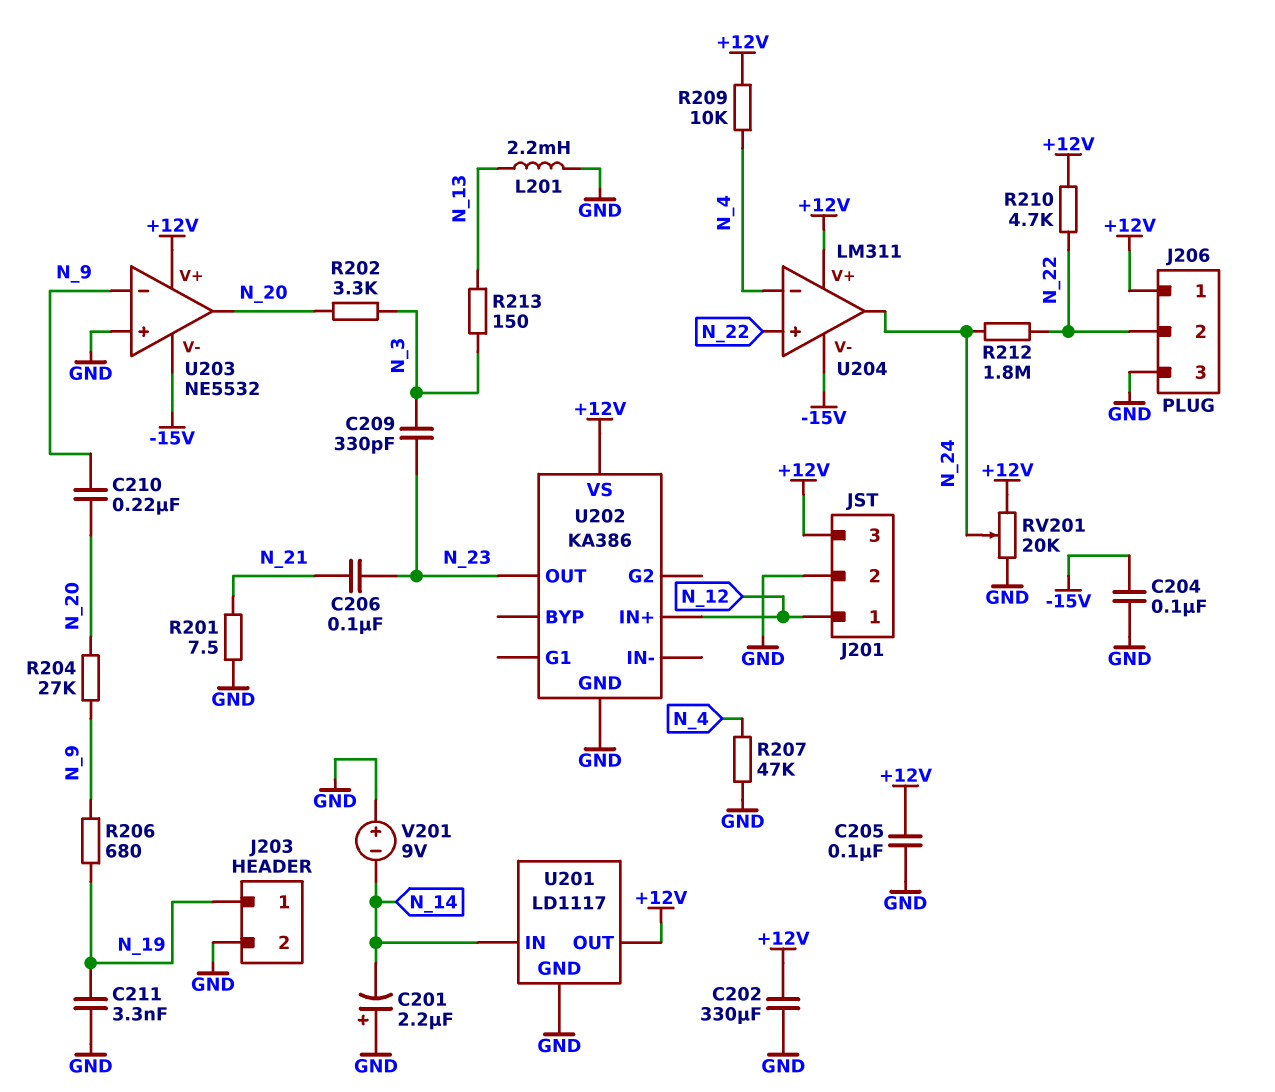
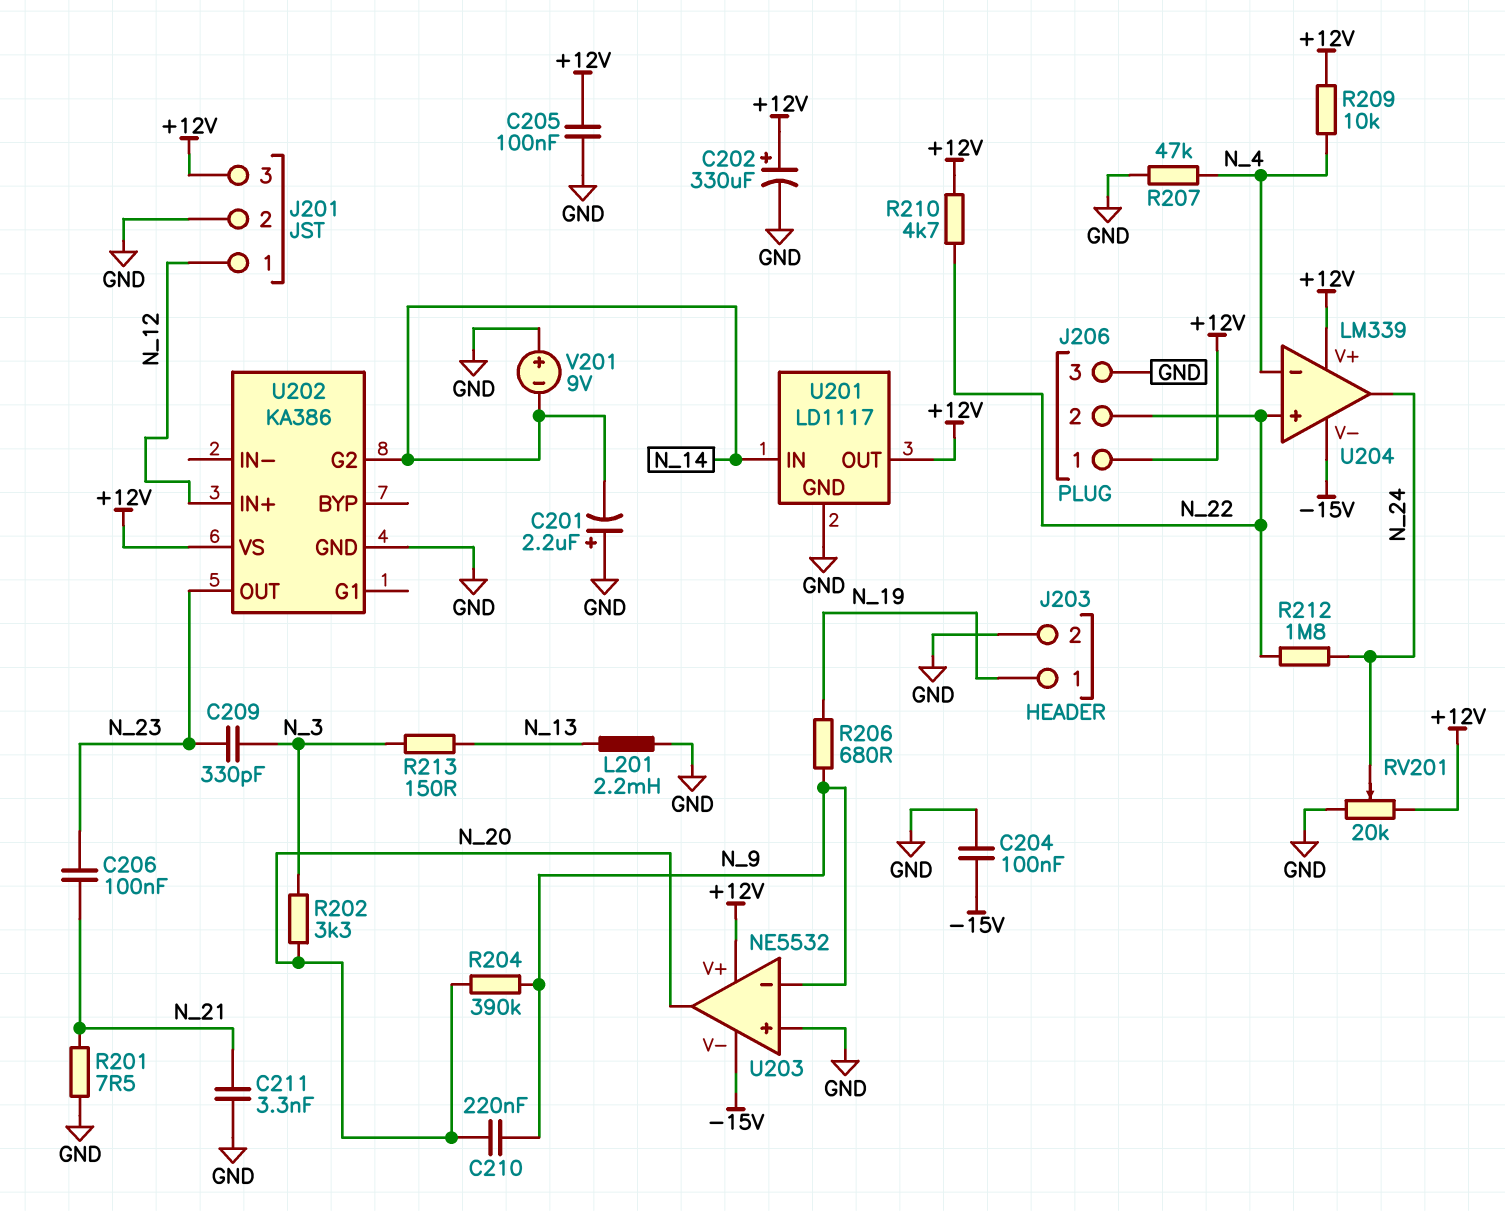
C202: 330uF (+12V, GND) -> 330uF (plus +12V, minus GND)
C211: 3.3nF (GND, N_19) -> 3.3nF (GND, N_21)
R204: 27k (N_9, N_20) -> 390k (N_9, N_20)
U202 pin G2: none -> N_14
U204: LM311 -> LM339

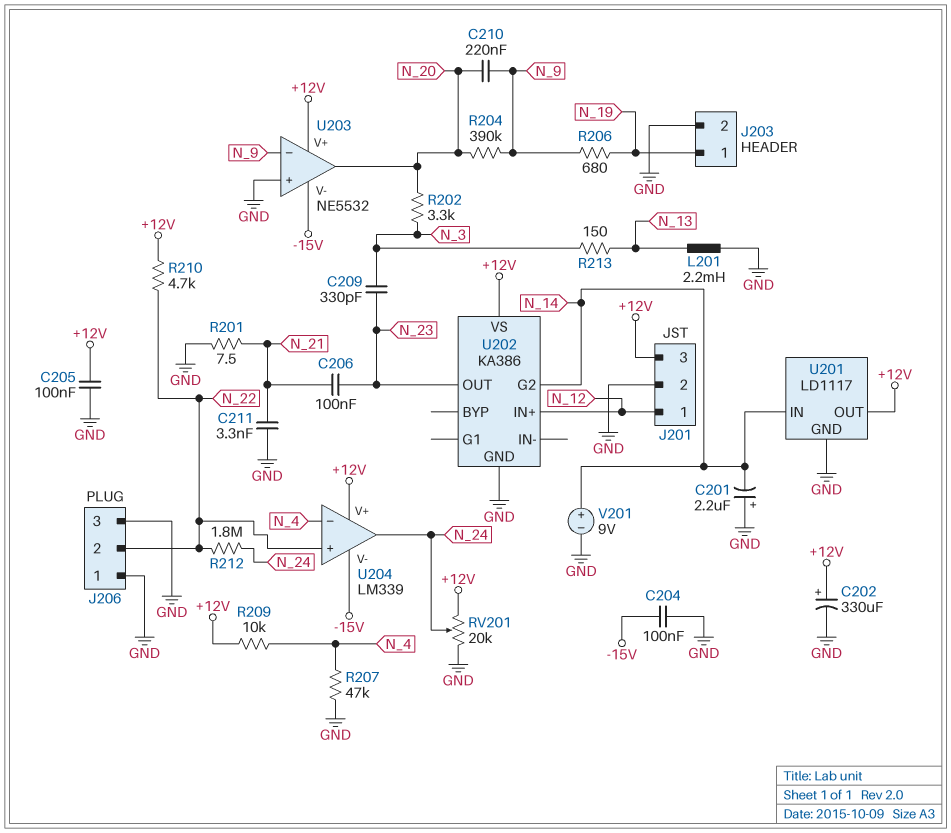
J206 pin 1: +12V -> GND
V201: 9V (plus GND, minus N_14) -> 9V (plus N_14, minus GND)

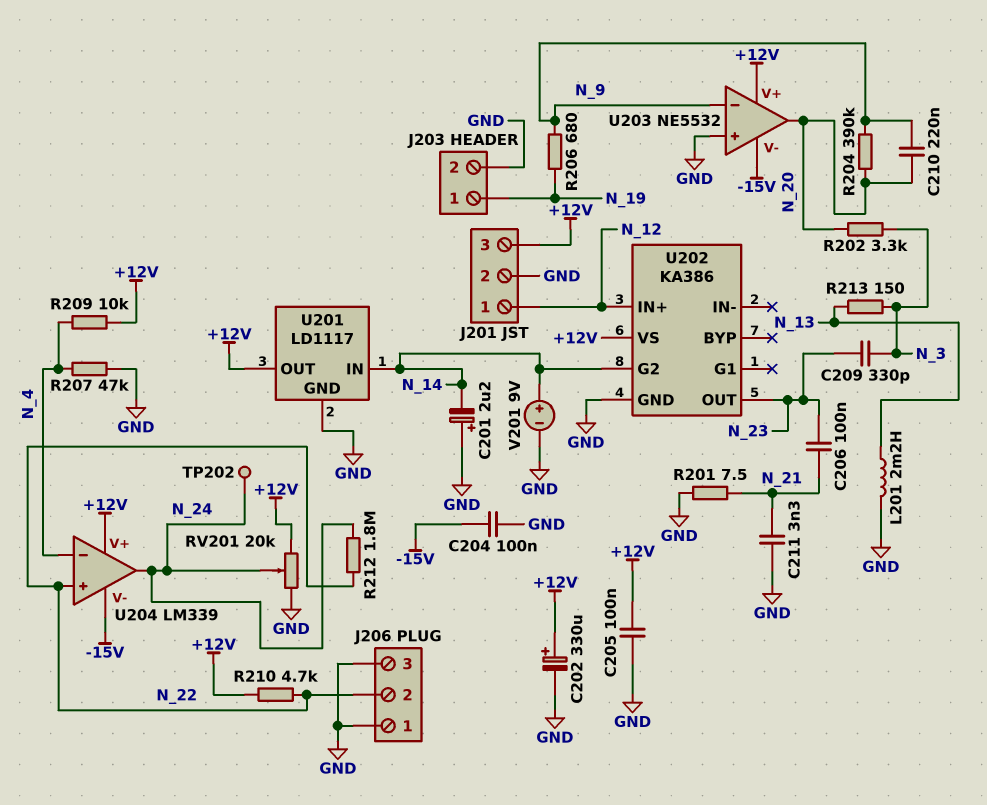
TP202: none -> test point (N_24)

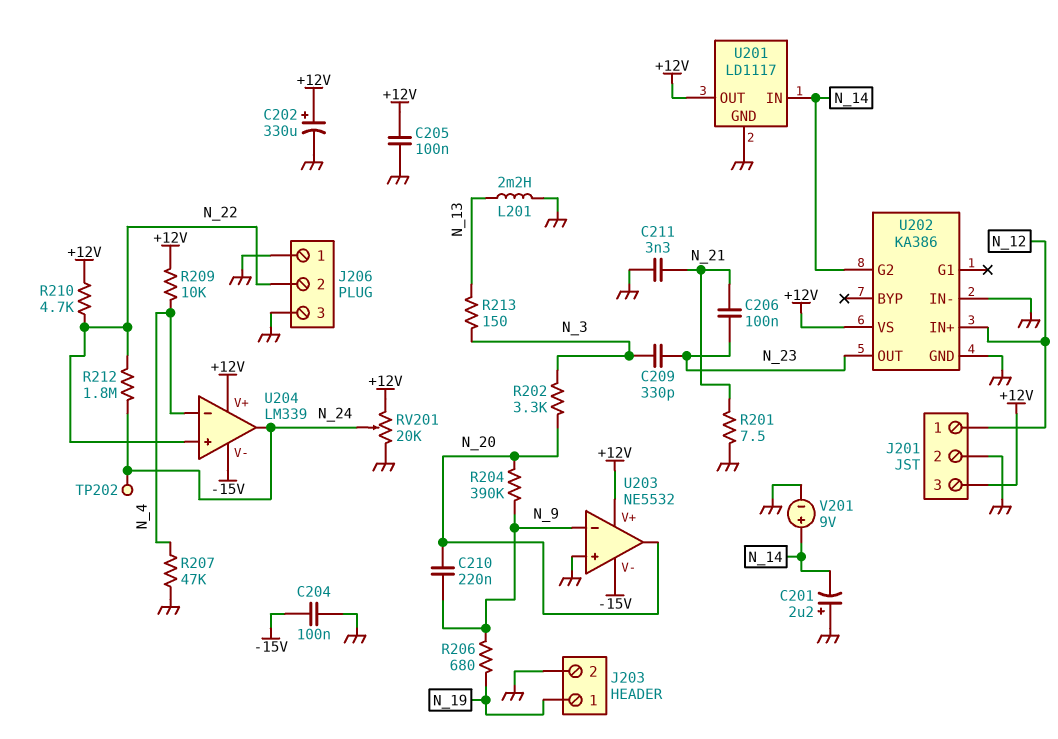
U202 pin IN-: none -> GND

